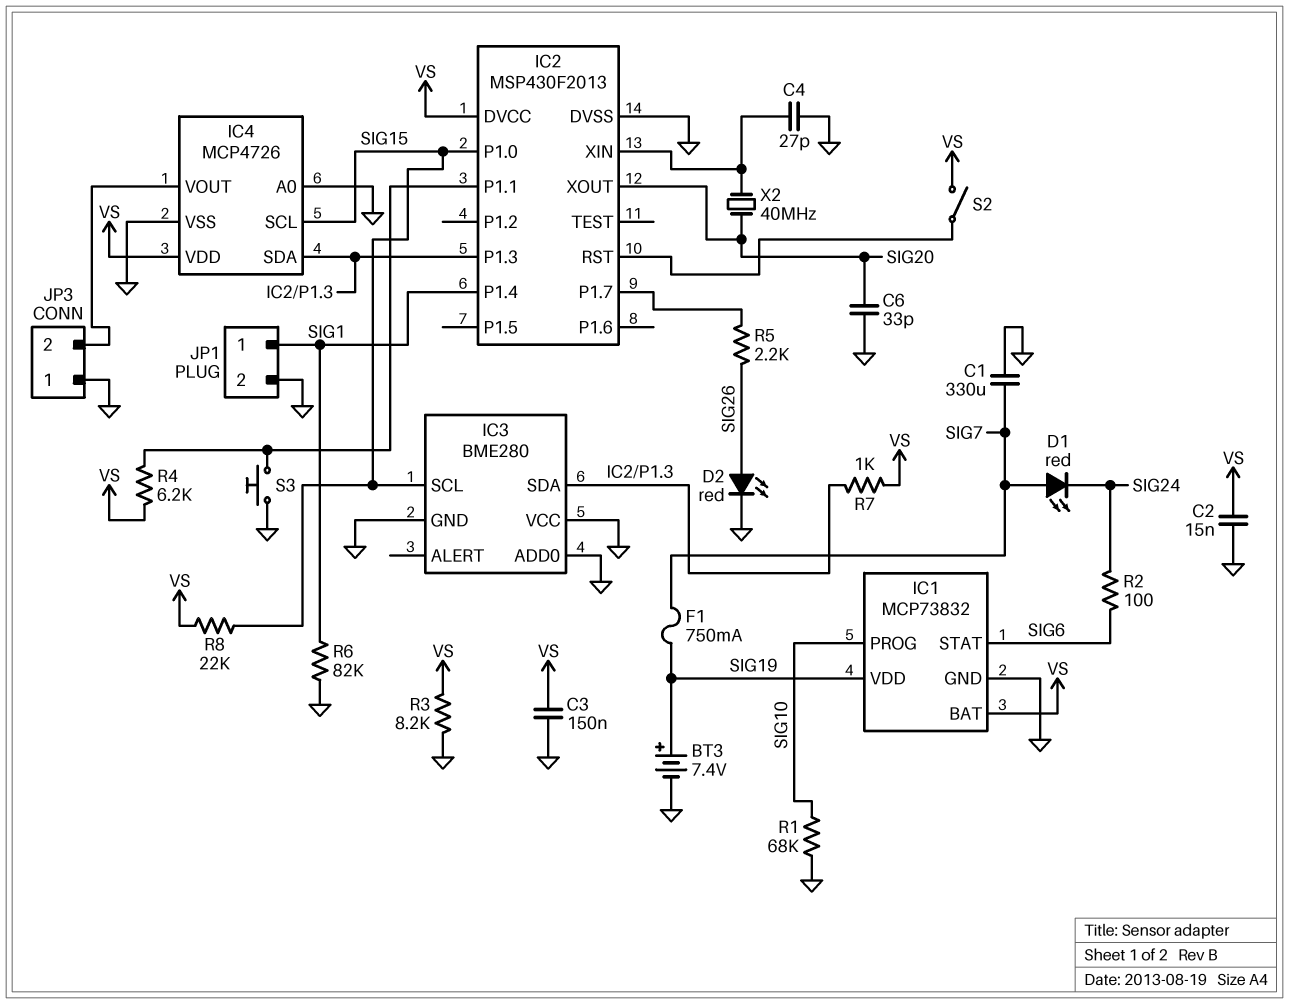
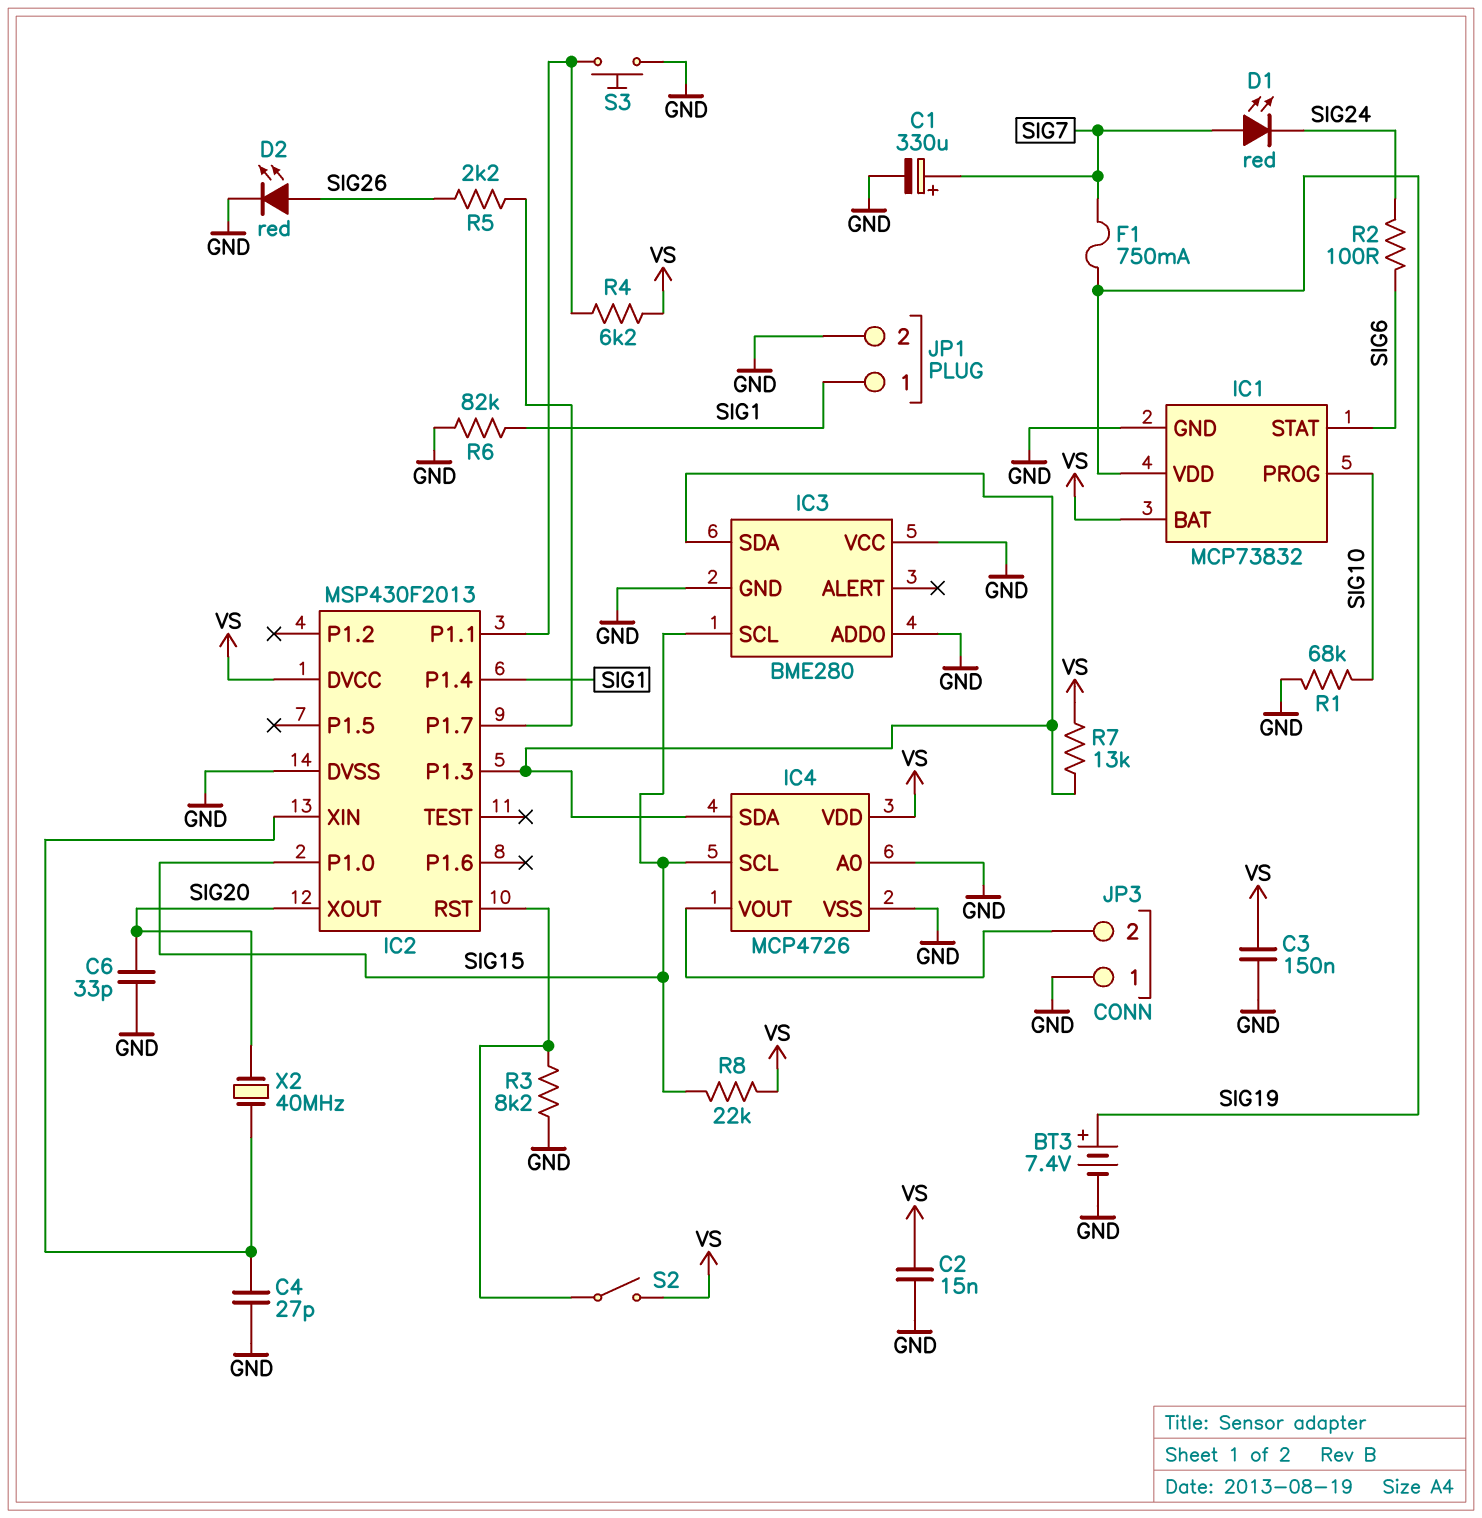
C1: 330uF (GND, SIG7) -> 330uF (plus SIG7, minus GND)
R3: 8.2k (GND, VS) -> 8.2k (GND, IC2/RST)
R7: 1k (IC2/P1.3, VS) -> 13k (IC2/P1.3, VS)

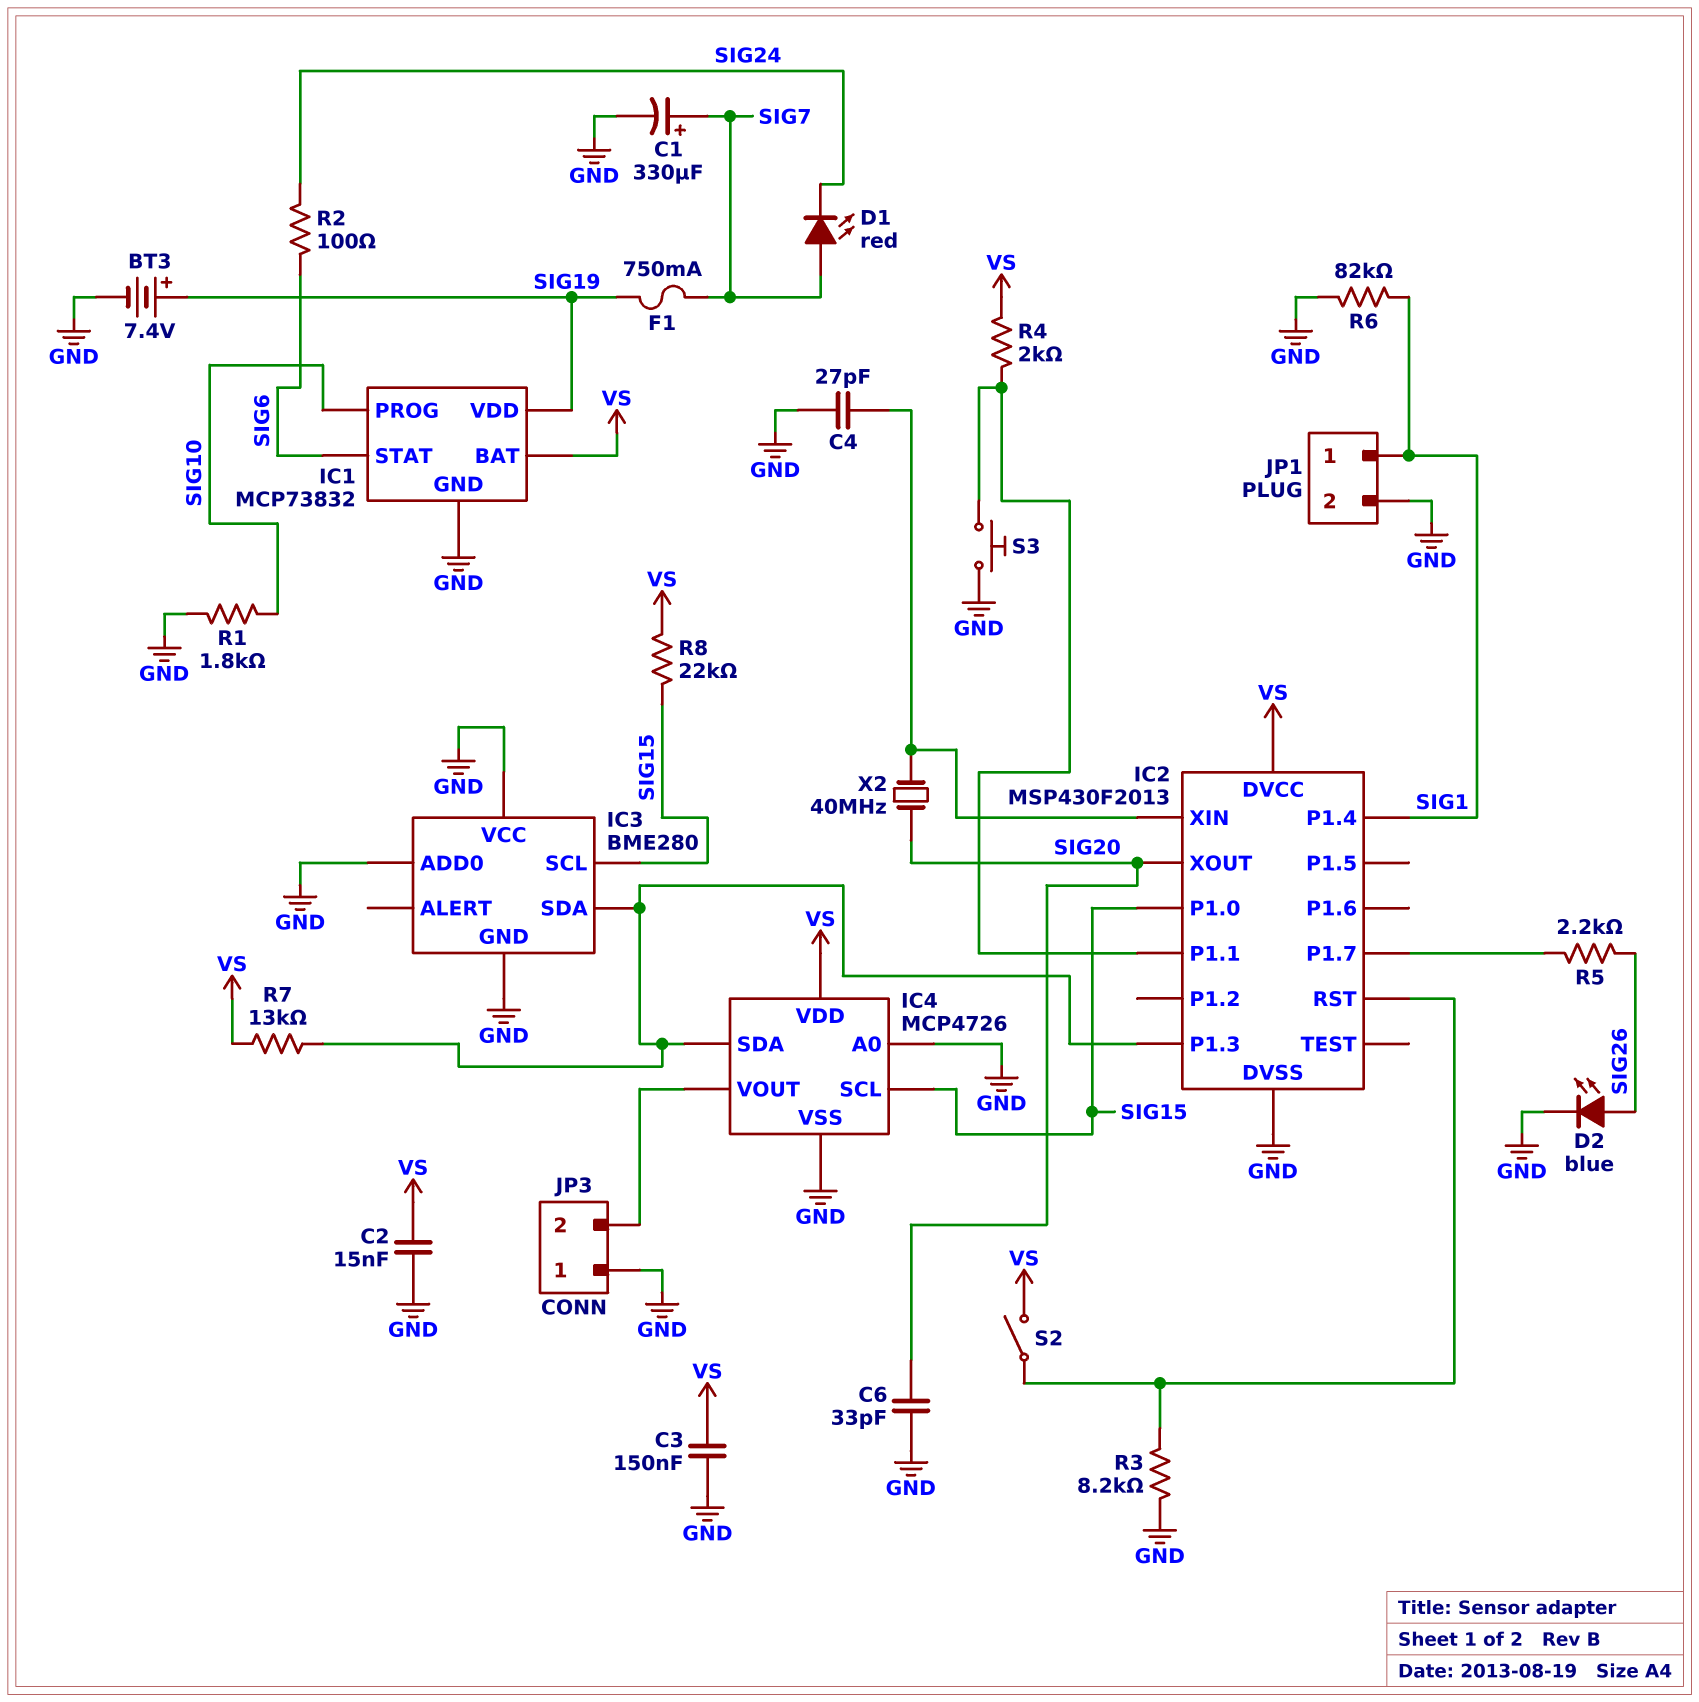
D2: LED red (A SIG26, K GND) -> LED blue (A SIG26, K GND)
R1: 68k (GND, SIG10) -> 1.8k (GND, SIG10)
R4: 6.2k (IC2/P1.1, VS) -> 2k (IC2/P1.1, VS)

